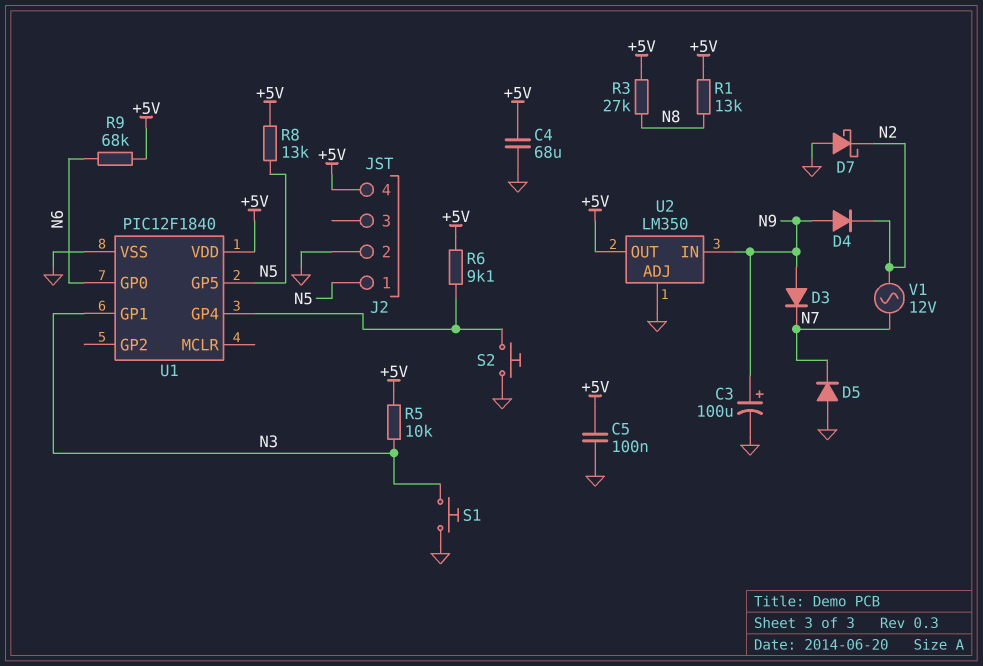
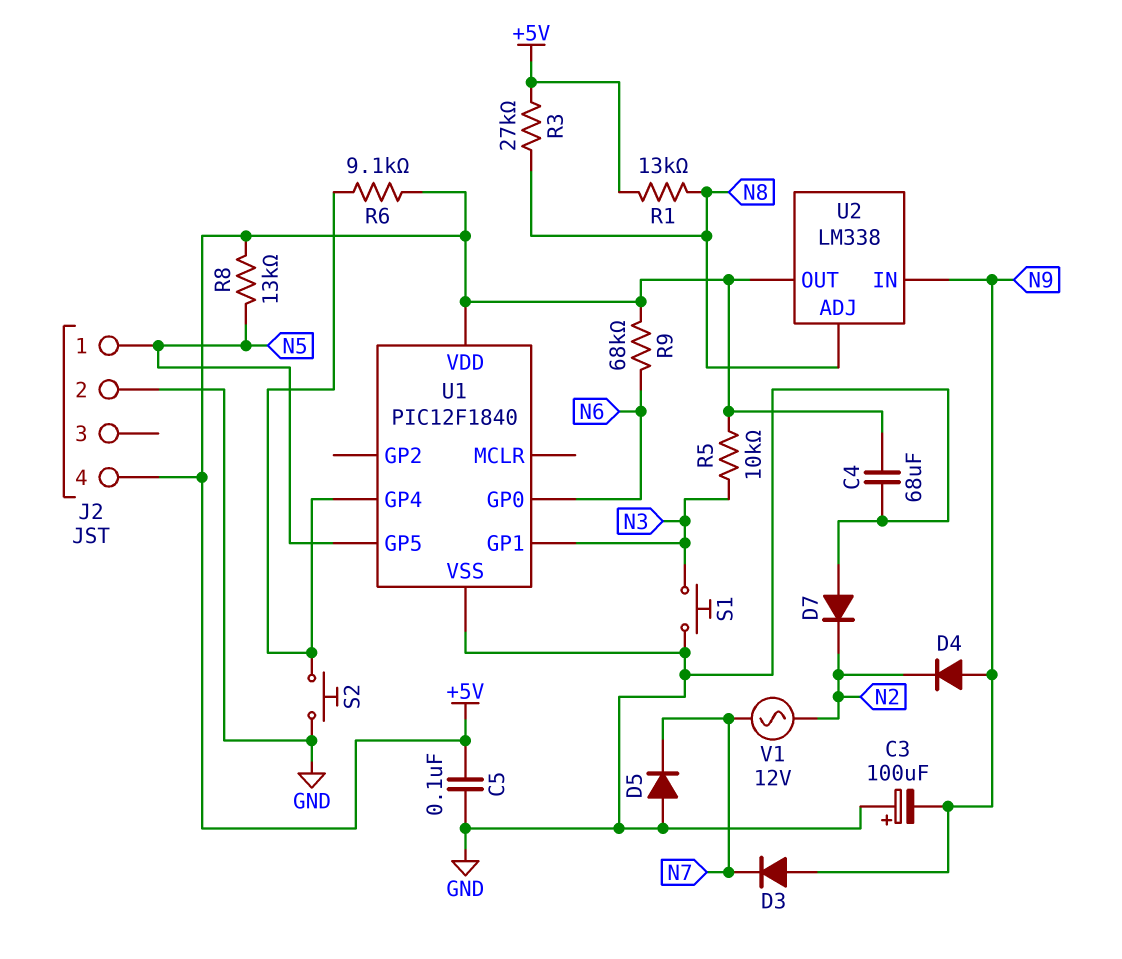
C3: 100uF (plus N9, minus GND) -> 100uF (plus GND, minus N9)
D7: schottky (A GND, K N2) -> diode (A GND, K N2)
U2: LM350 -> LM338
U2 pin ADJ: GND -> N8

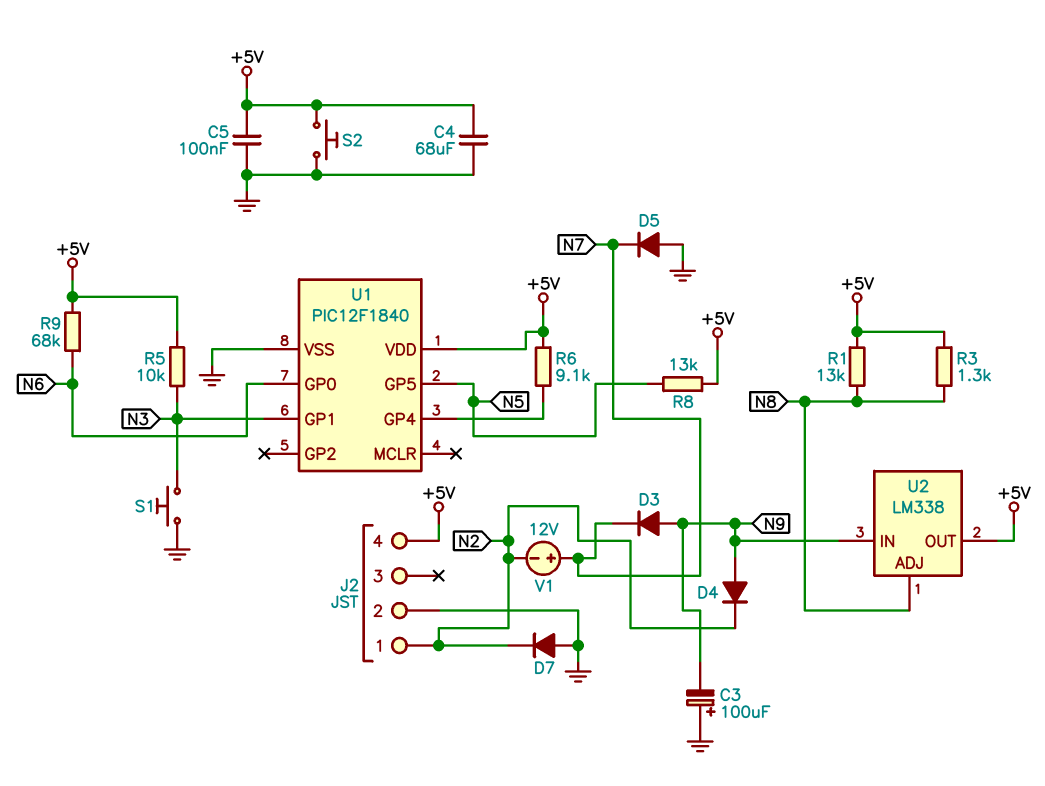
J2 pin 1: N5 -> N2
R3: 27k (+5V, N8) -> 1.3k (+5V, N8)
S2: button (GND, U1/GP4) -> button (+5V, GND)
V1: AC 12V (N2, N7) -> 12V (plus N7, minus N2)

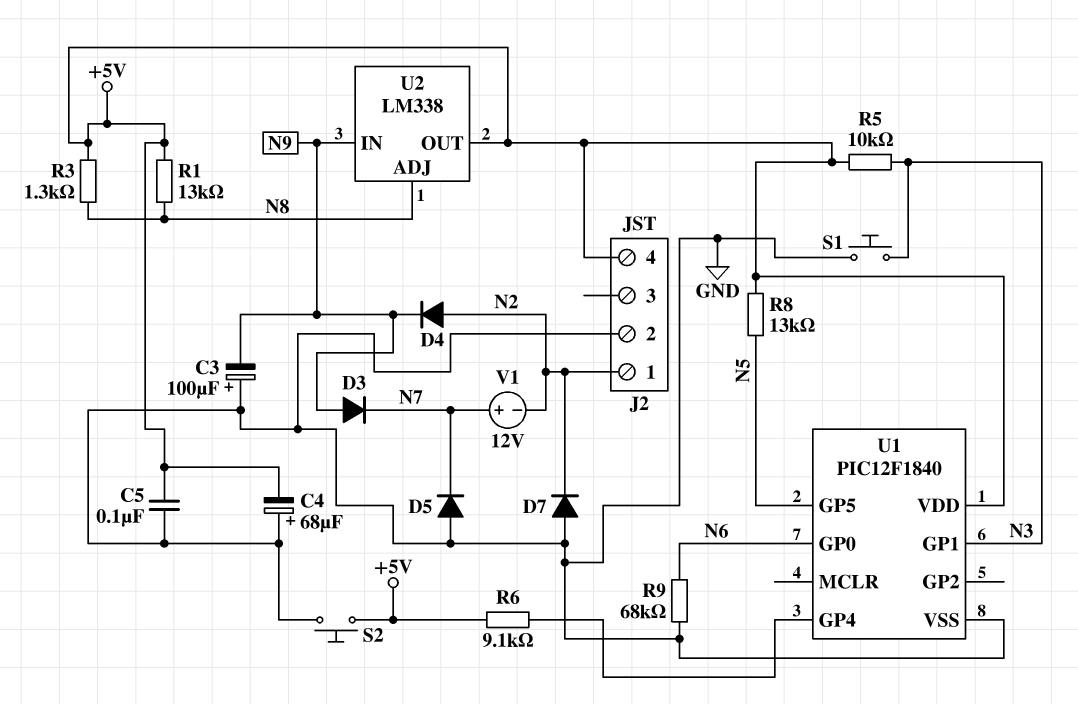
C4: 68uF (+5V, GND) -> 68uF (plus GND, minus +5V)
D4: diode (A N9, K N2) -> diode (A N2, K N9)
R9: 68k (+5V, N6) -> 68k (GND, N6)

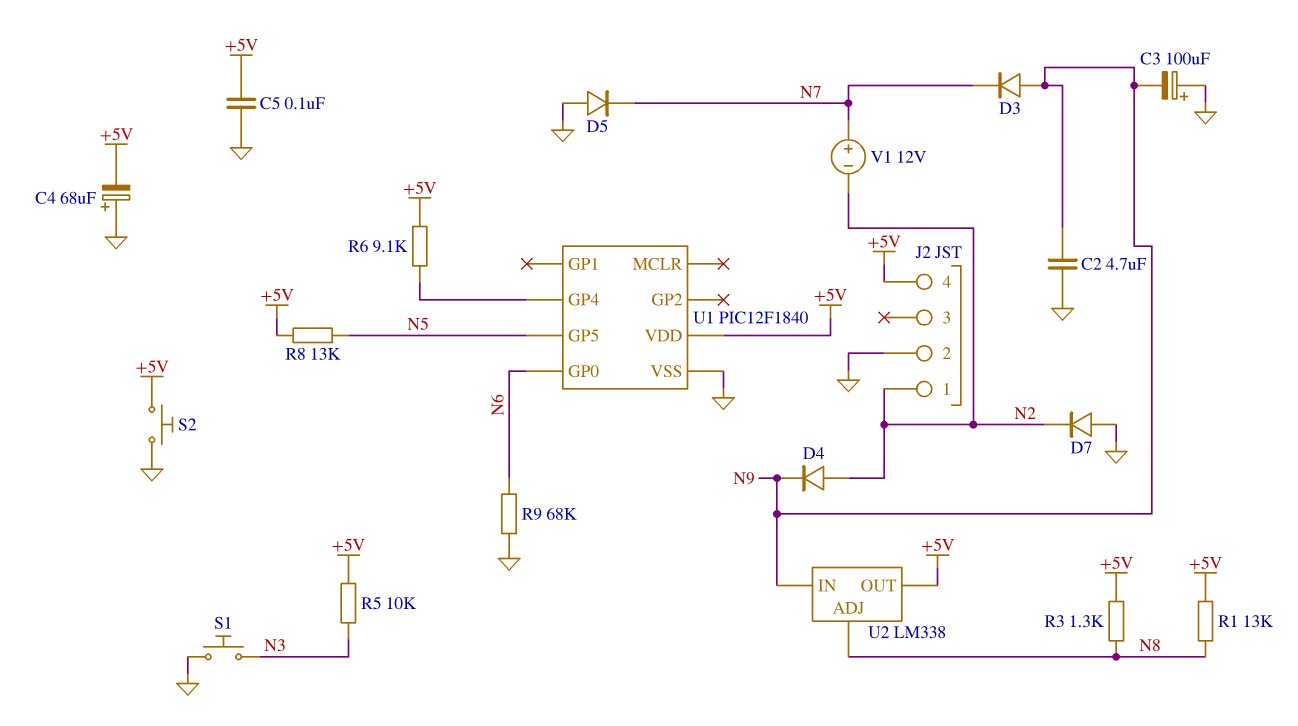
C2: none -> 4.7uF (GND, N9)
U1 pin GP1: N3 -> none

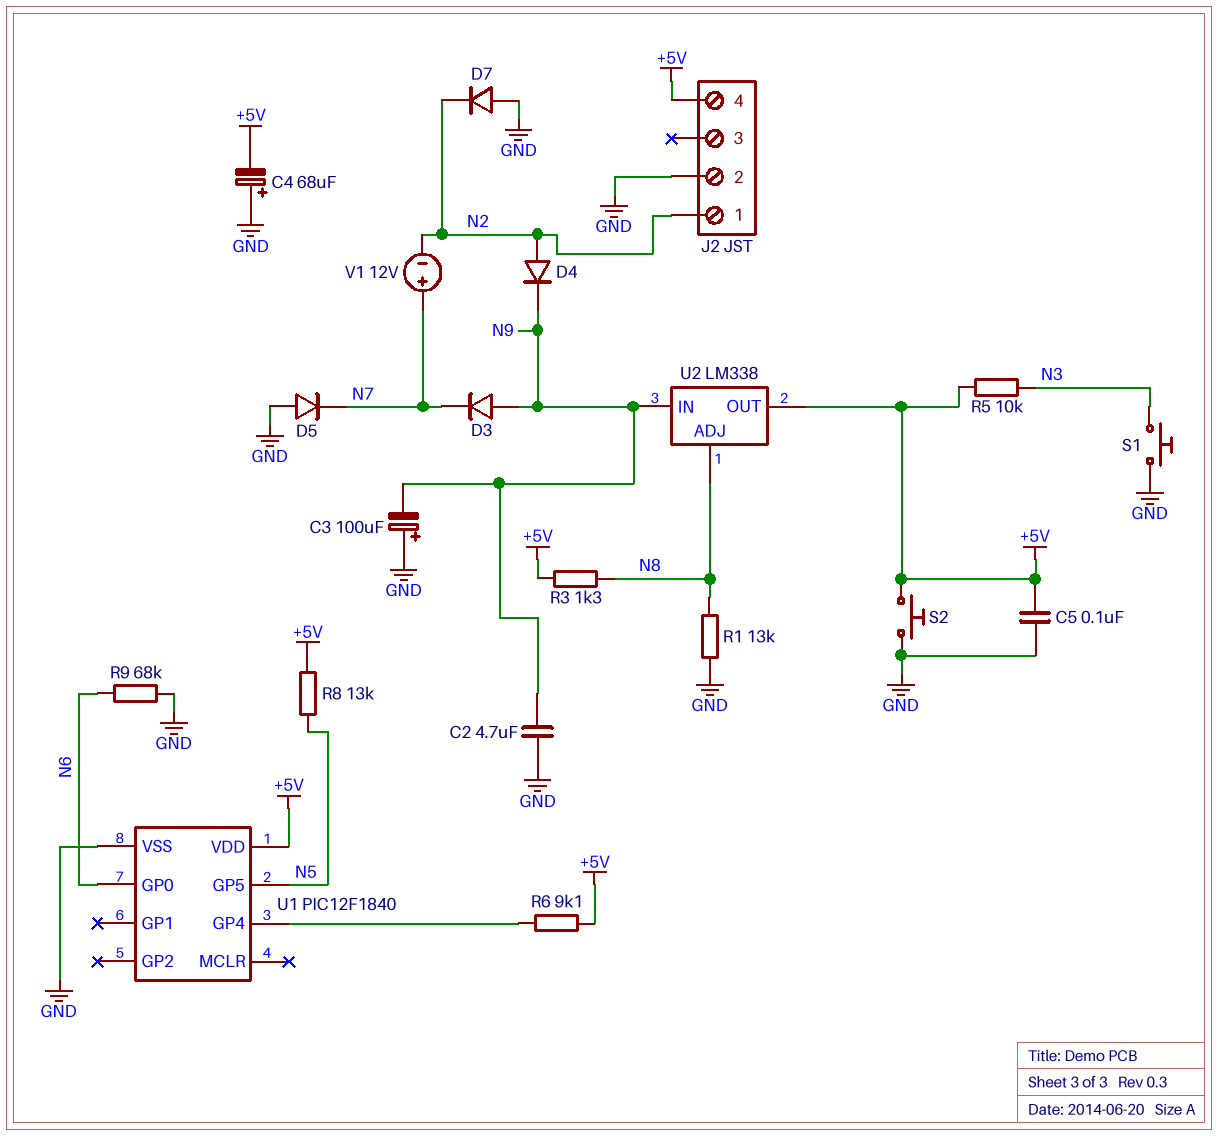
R1: 13k (+5V, N8) -> 13k (GND, N8)

